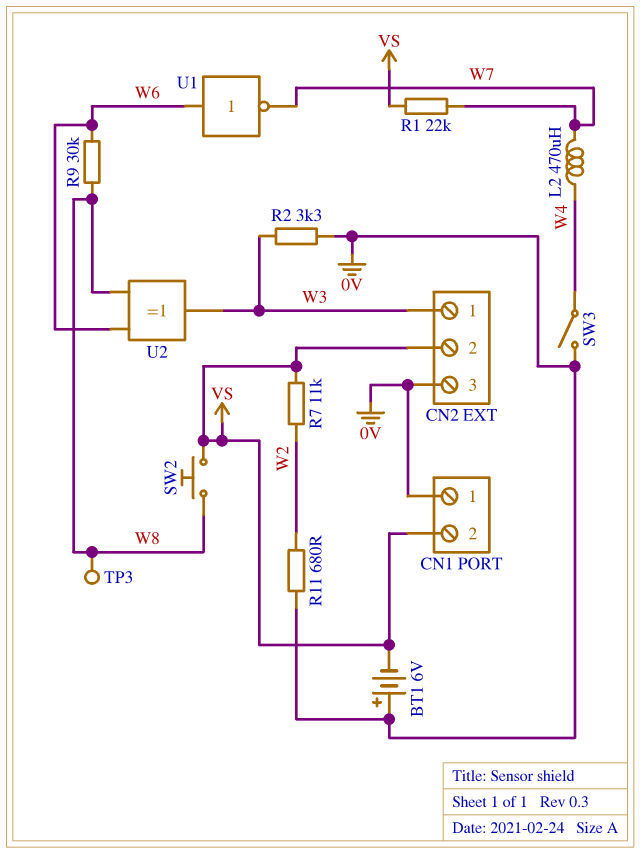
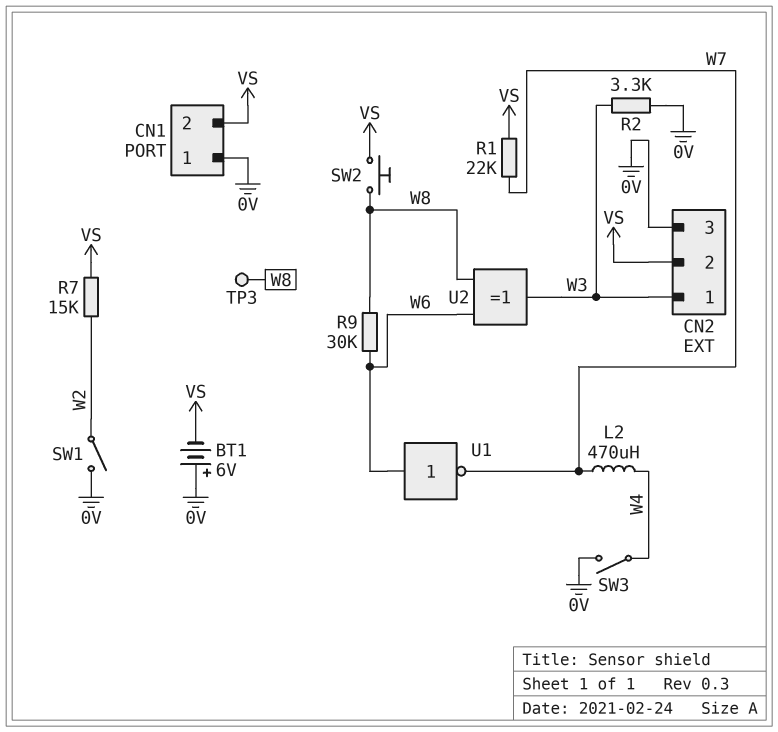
R7: 11k (VS, W2) -> 15k (VS, W2)
R11: 680 (0V, W2) -> none
SW1: none -> switch (0V, W2)

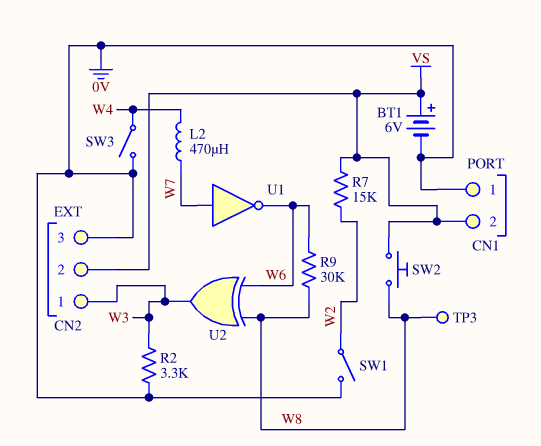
BT1: 6V (plus 0V, minus VS) -> 6V (plus VS, minus 0V)
R1: 22k (VS, W7) -> none
U1: NOT (in W6, out W7) -> NOT (in W7, out W6)

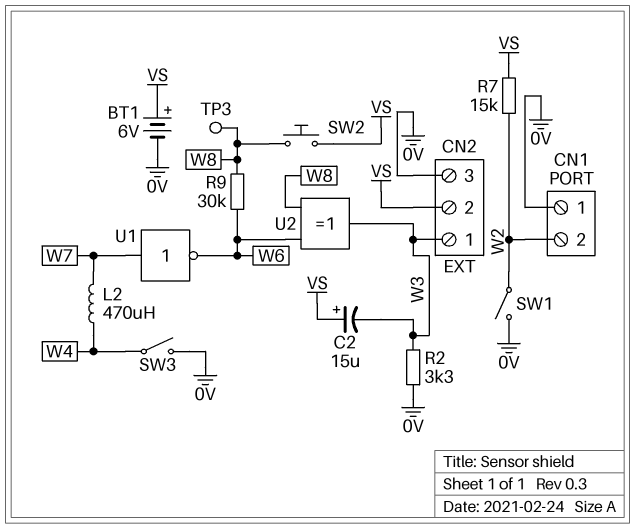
C2: none -> 15uF (plus VS, minus W3)
CN1 pin 2: VS -> W2

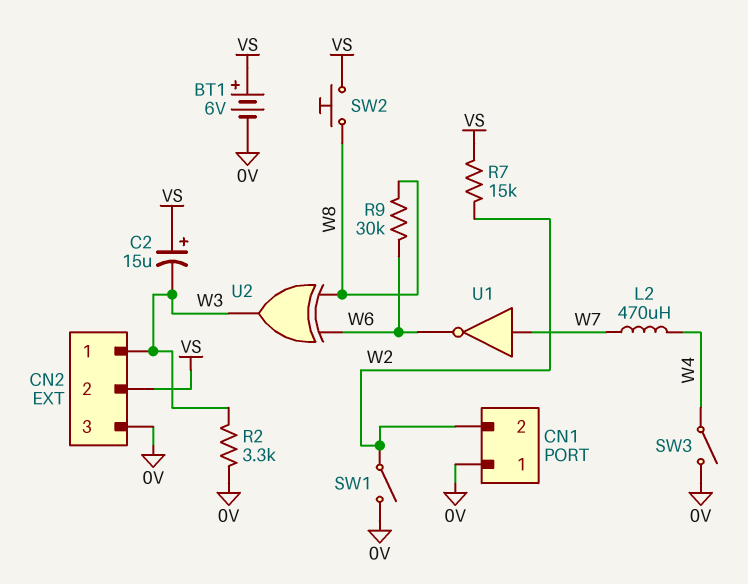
TP3: test point (W8) -> none

